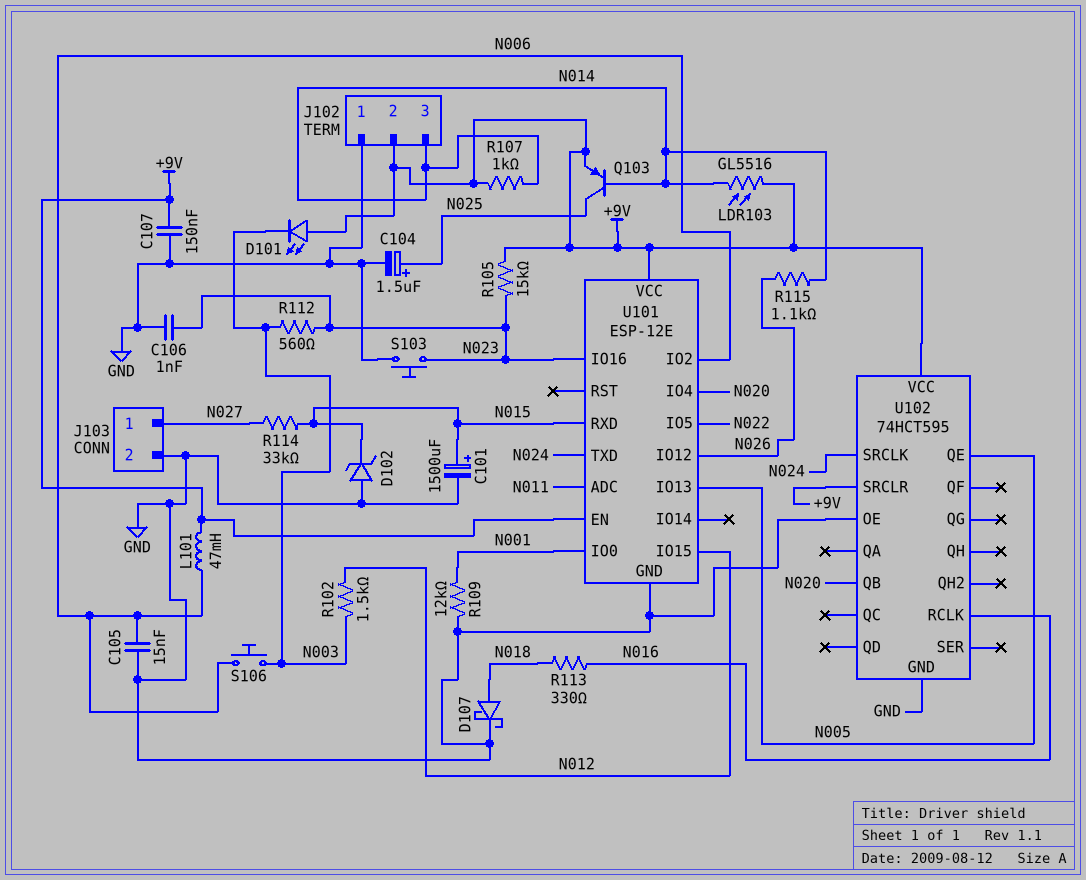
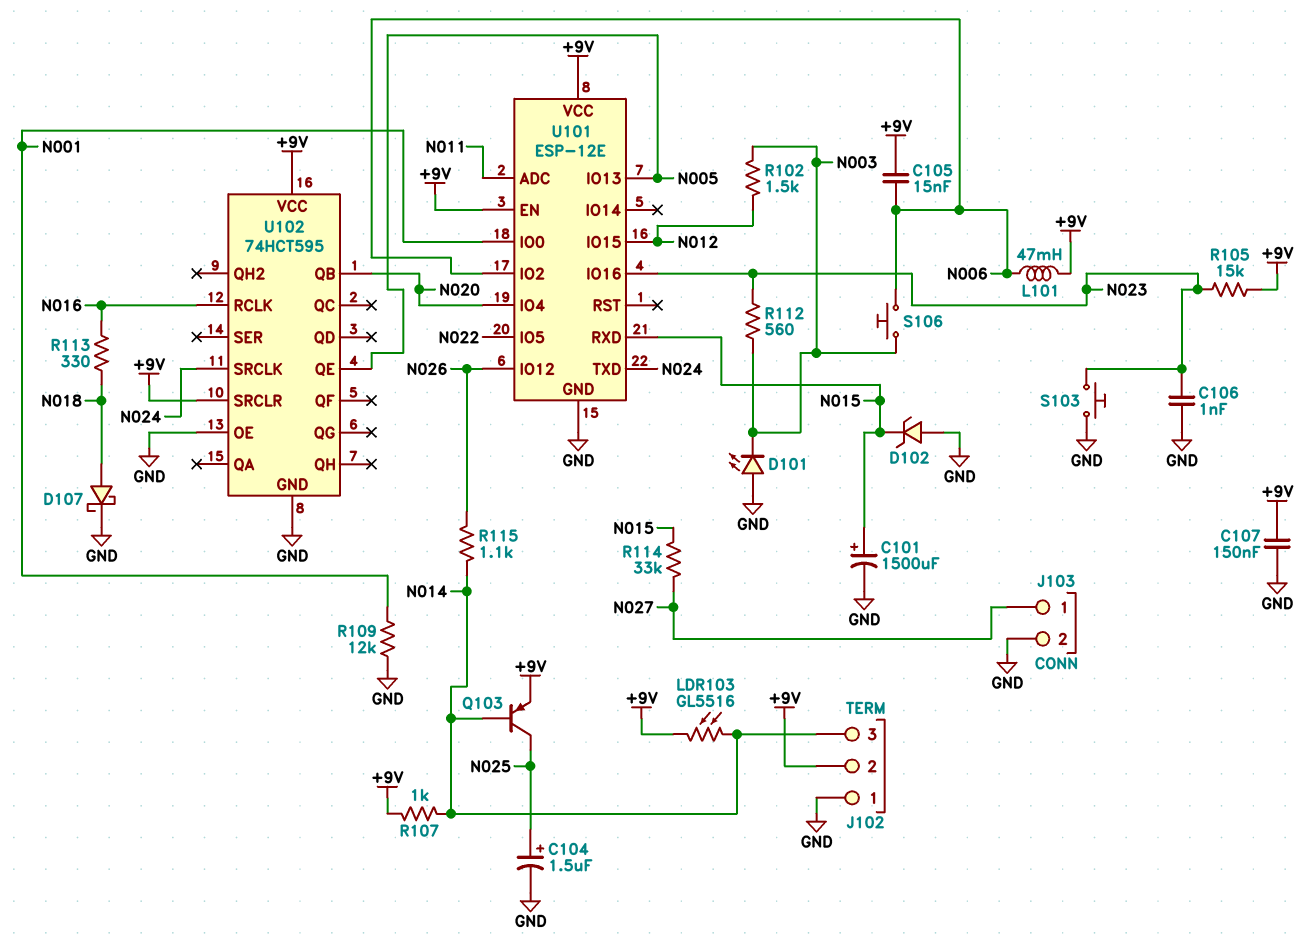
C105: 15nF (GND, N006) -> 15nF (+9V, N006)
D101: LED (A +9V, K N003) -> LED (A GND, K N003)

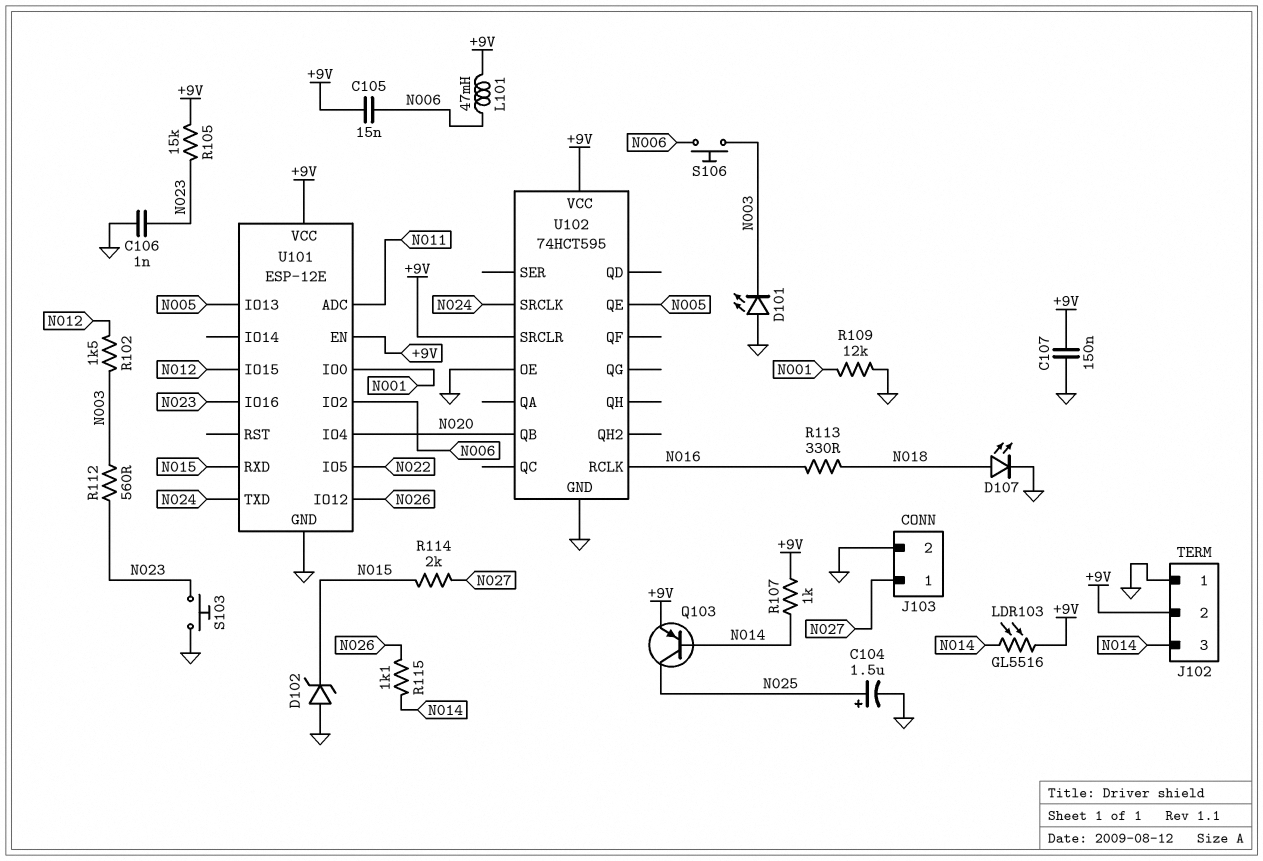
C101: 1500uF (plus N015, minus GND) -> none
D107: schottky (A N018, K GND) -> LED (A N018, K GND)
R114: 33k (N015, N027) -> 2k (N015, N027)

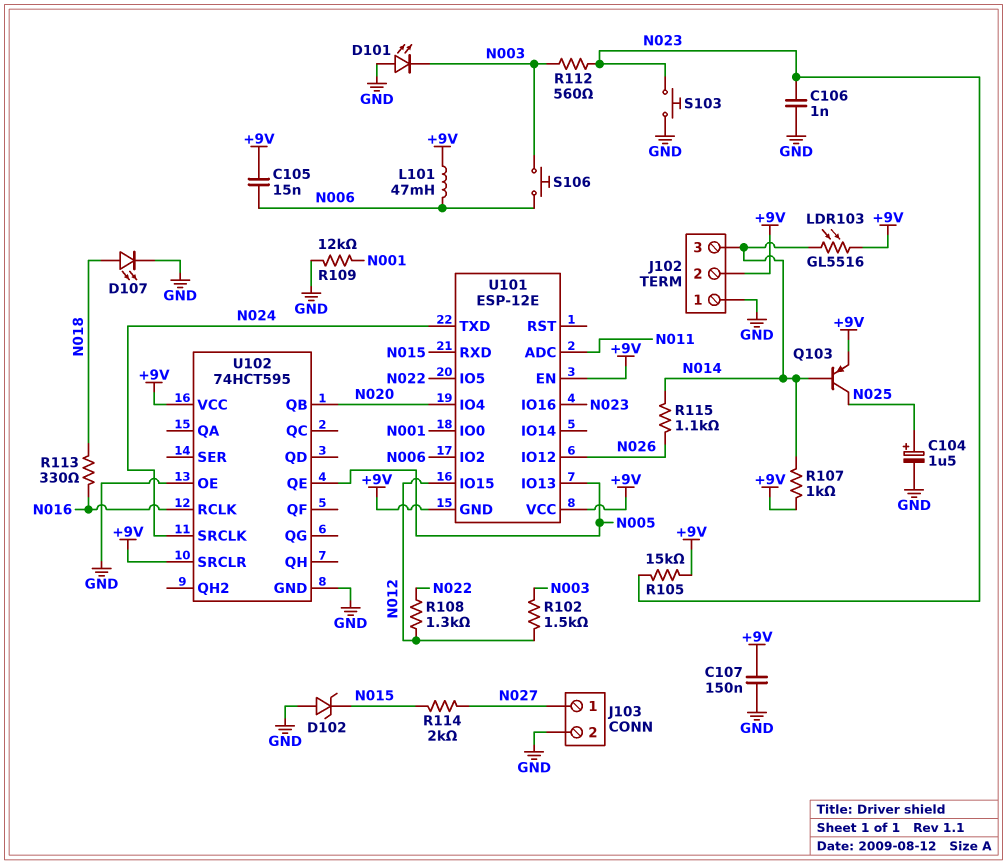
R108: none -> 1.3k (N012, N022)
U101 pin GND: GND -> +9V

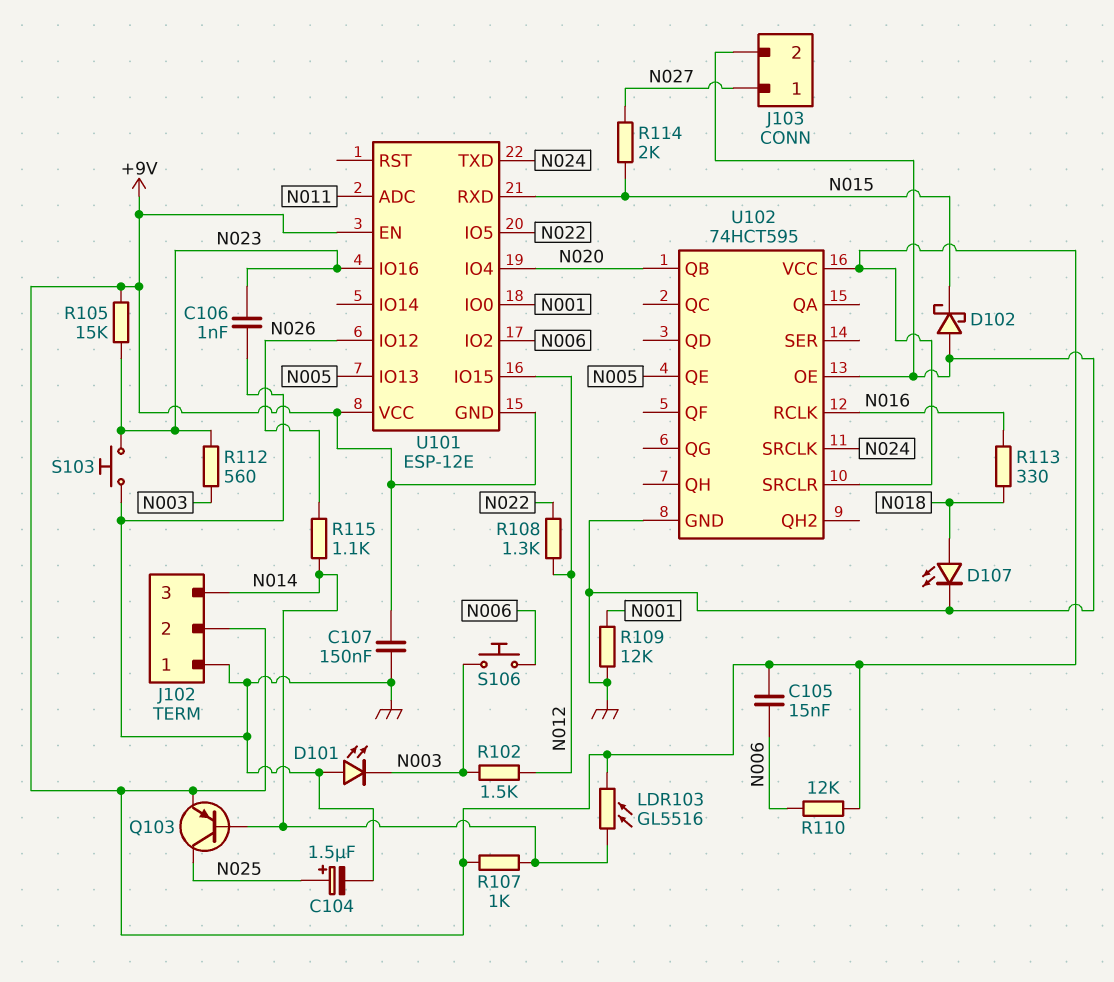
D102: zener (A GND, K N015) -> schottky (A GND, K N015)
L101: 47mH (+9V, N006) -> none
R110: none -> 12k (+9V, N006)

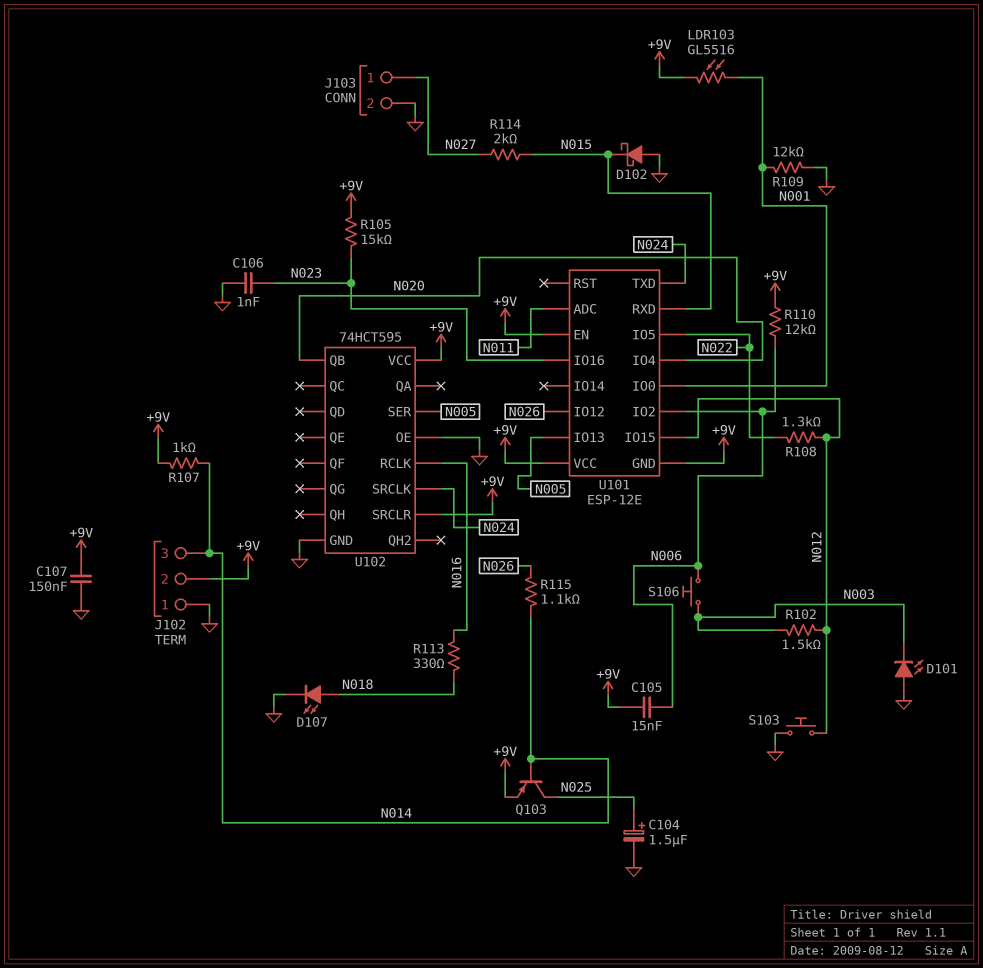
LDR103: GL5516 (+9V, N014) -> GL5516 (+9V, N001)
R112: 560 (N003, N023) -> none
S103: button (GND, N023) -> button (GND, N012)
U102 pin QE: N005 -> none
U102 pin SER: none -> N005

